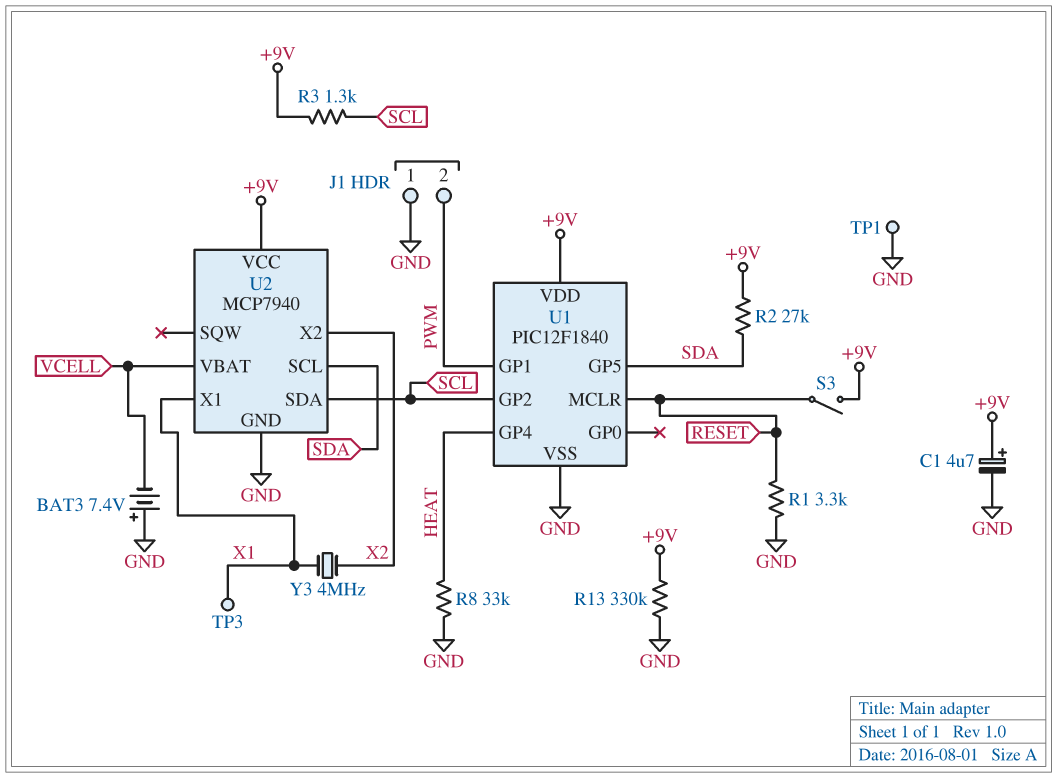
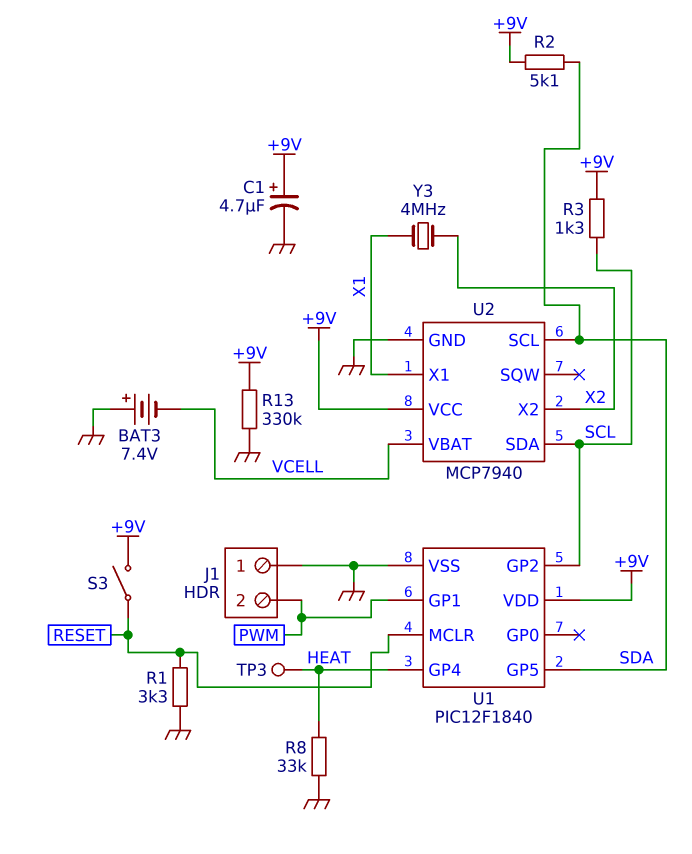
R2: 27k (+9V, SDA) -> 5.1k (+9V, SDA)
TP1: test point (GND) -> none
TP3: test point (X1) -> test point (HEAT)

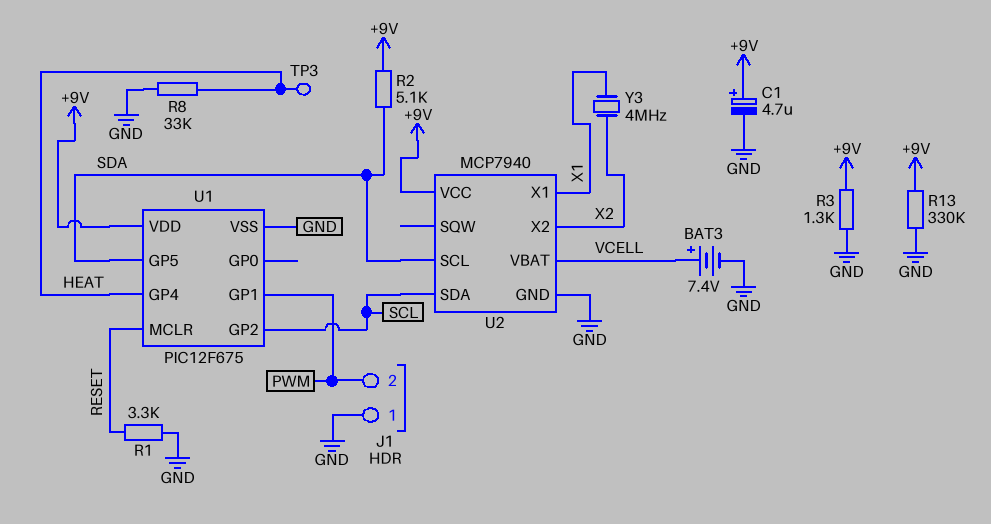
BAT3: 7.4V (plus GND, minus VCELL) -> 7.4V (plus VCELL, minus GND)
R3: 1.3k (+9V, SCL) -> 1.3k (+9V, GND)
S3: switch (+9V, RESET) -> none
U1: PIC12F1840 -> PIC12F675

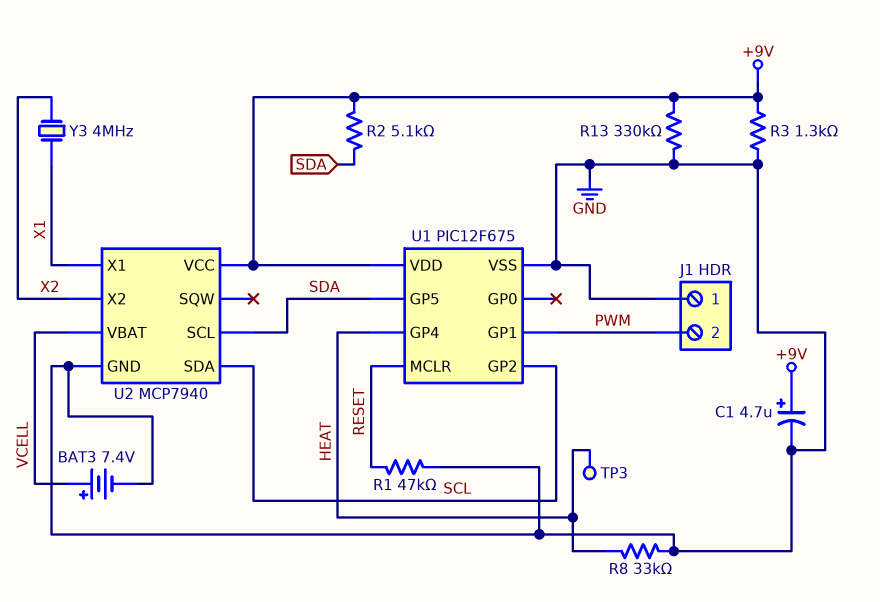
R1: 3.3k (GND, RESET) -> 47k (GND, RESET)

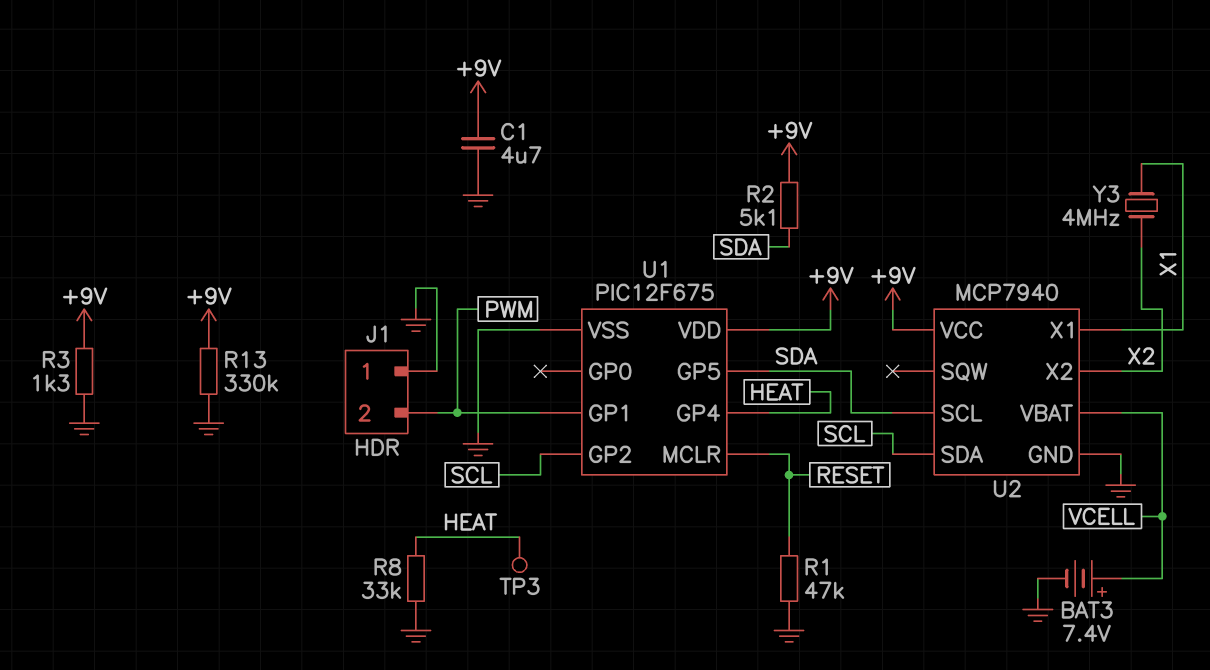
C1: 4.7uF (plus +9V, minus GND) -> 4.7uF (+9V, GND)

